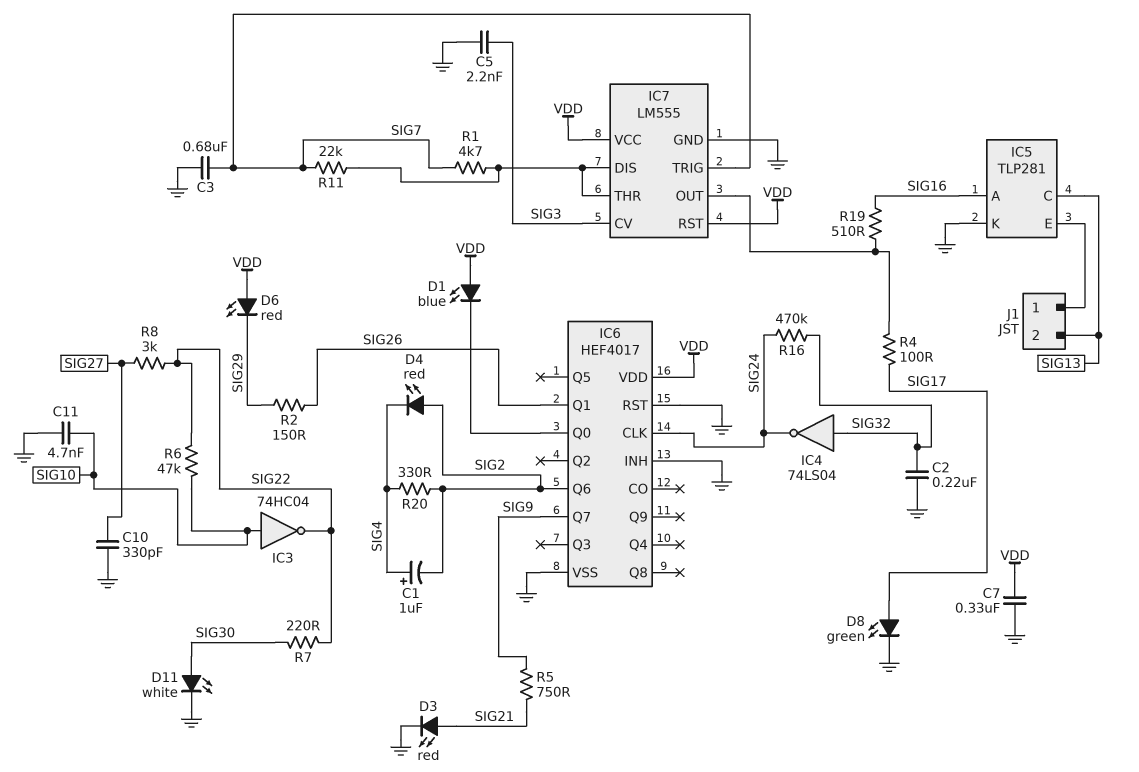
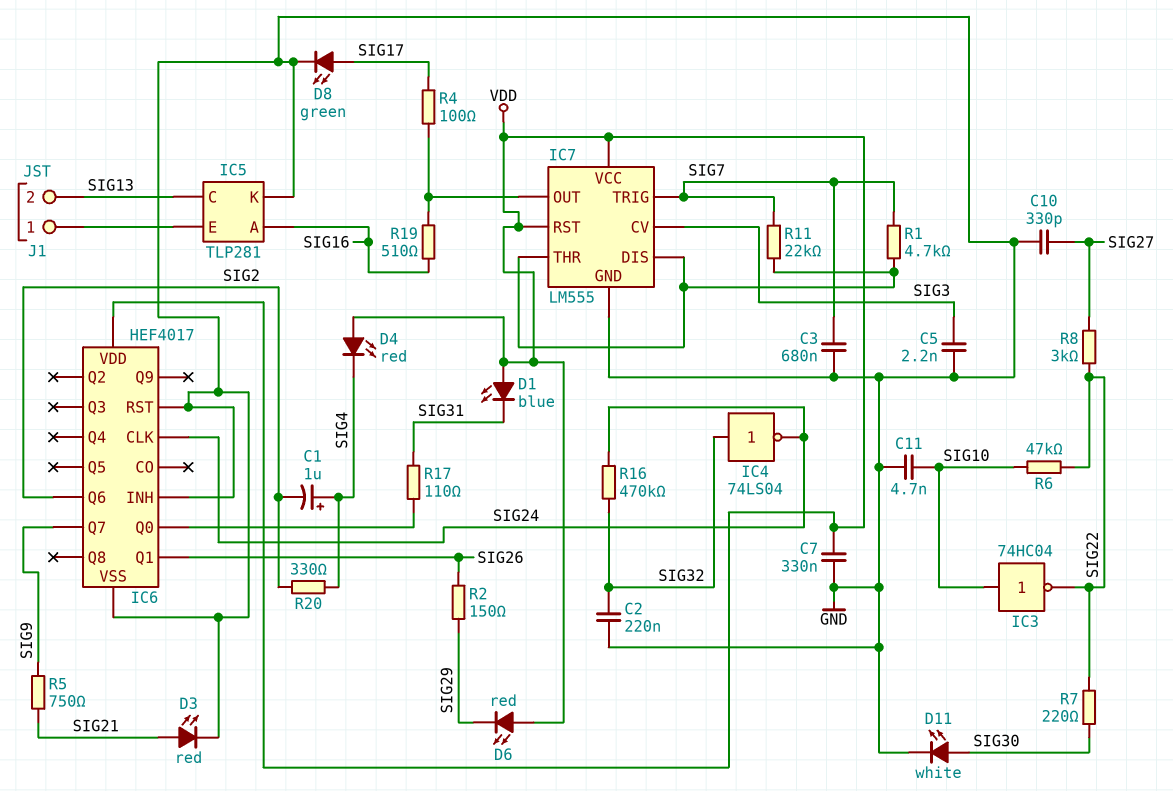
D1: LED blue (A VDD, K IC6/Q0) -> LED blue (A VDD, K SIG31)
D4: LED red (A SIG2, K SIG4) -> LED red (A VDD, K SIG4)
R17: none -> 110 (IC6/Q0, SIG31)

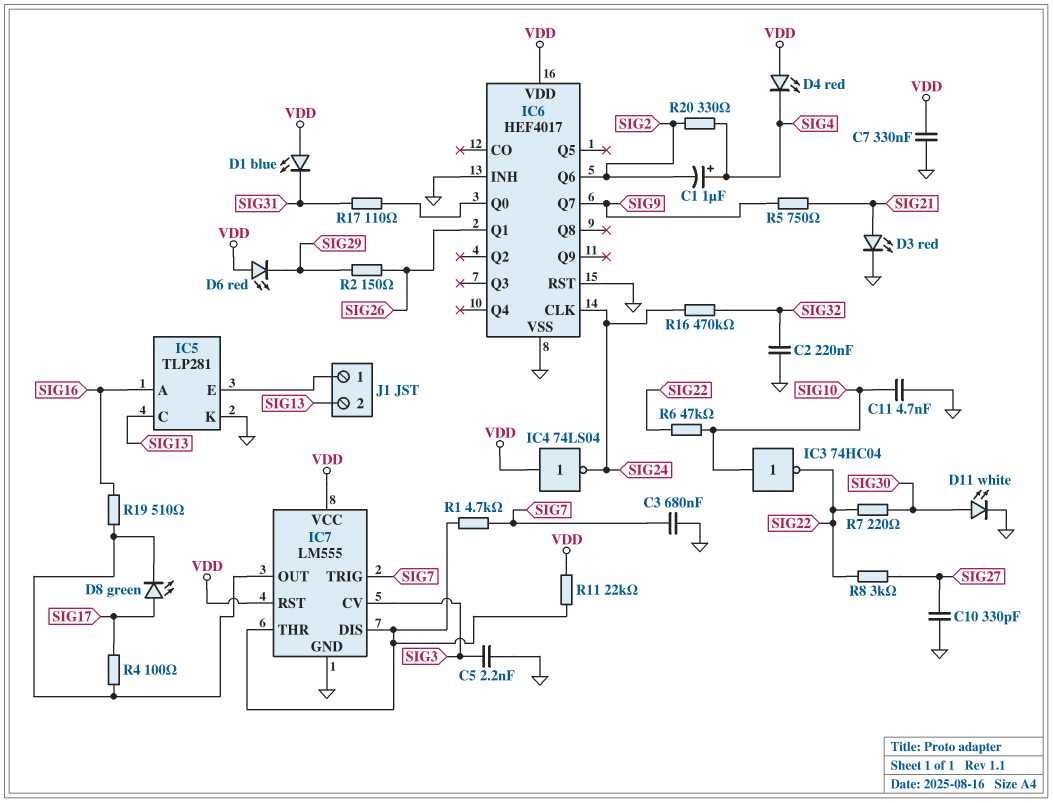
D8: LED green (A SIG17, K GND) -> LED green (A SIG17, K IC7/OUT)
IC4: NOT 74LS04 (in SIG32, out SIG24) -> NOT 74LS04 (in VDD, out SIG24)
R11: 22k (IC7/DIS, SIG7) -> 22k (IC7/DIS, VDD)

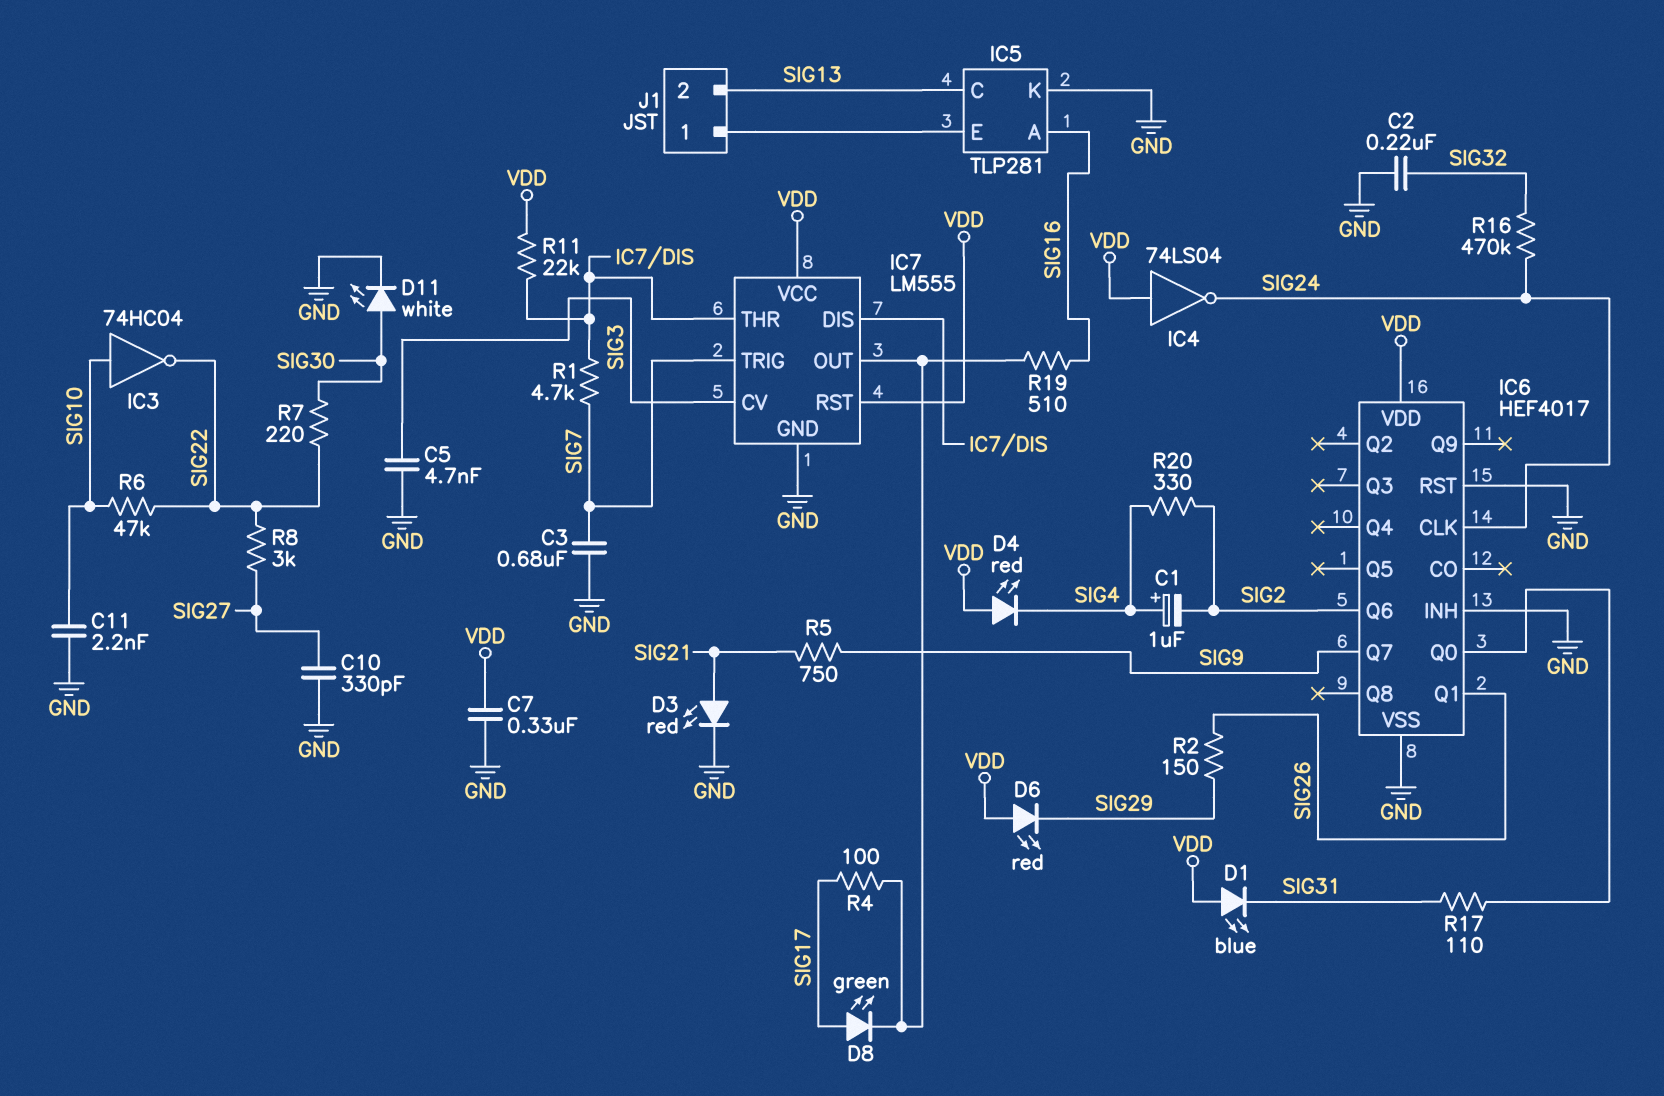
C5: 2.2nF (GND, SIG3) -> 4.7nF (GND, SIG3)
C11: 4.7nF (GND, SIG10) -> 2.2nF (GND, SIG10)

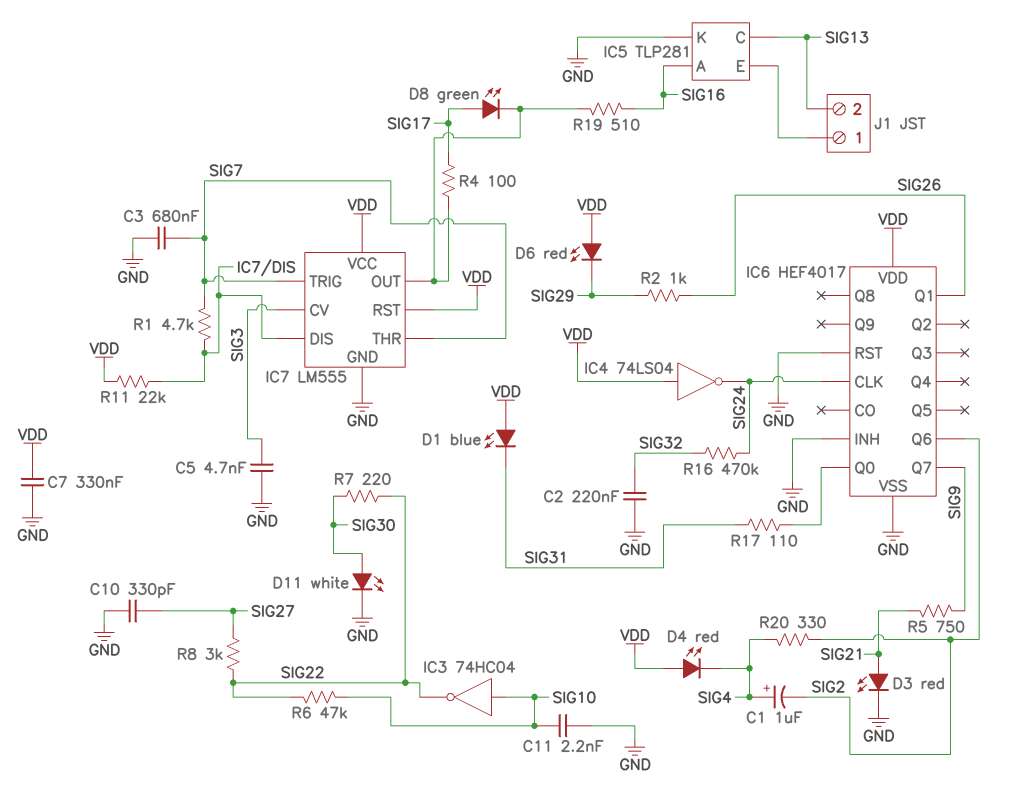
IC7 pin THR: IC7/DIS -> SIG7
R2: 150 (SIG26, SIG29) -> 1k (SIG26, SIG29)

